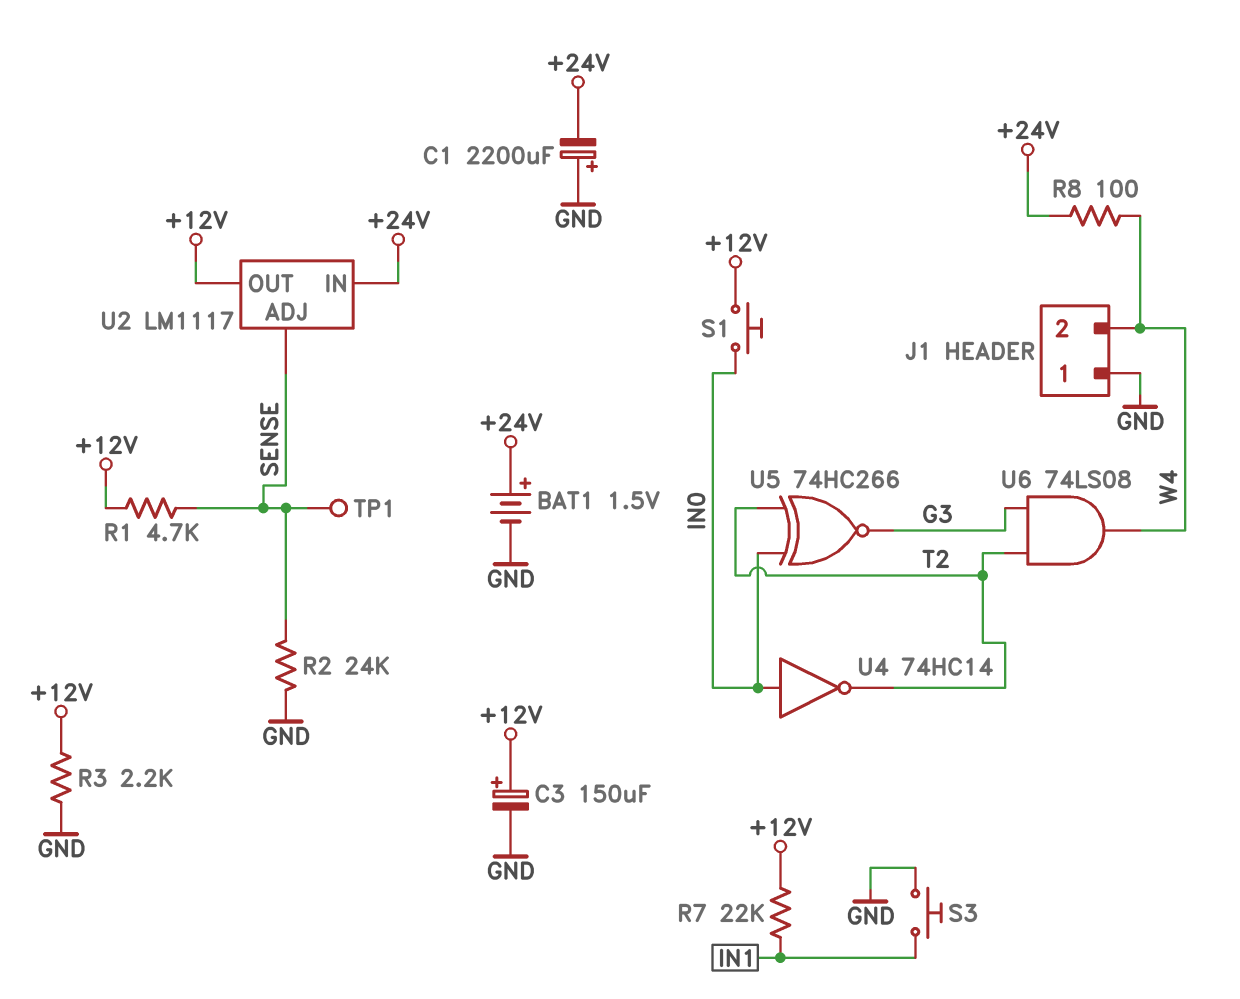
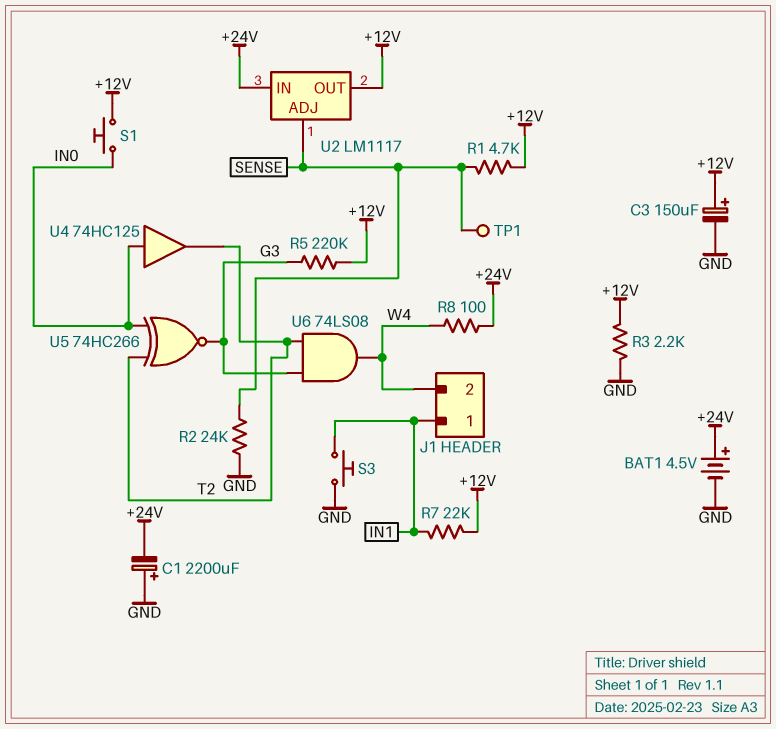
BAT1: 1.5V (plus +24V, minus GND) -> 4.5V (plus +24V, minus GND)
J1 pin 1: GND -> IN1
R5: none -> 220k (+12V, G3)
U4: NOT 74HC14 (in IN0, out T2) -> buffer 74HC125 (in IN0, out T2)

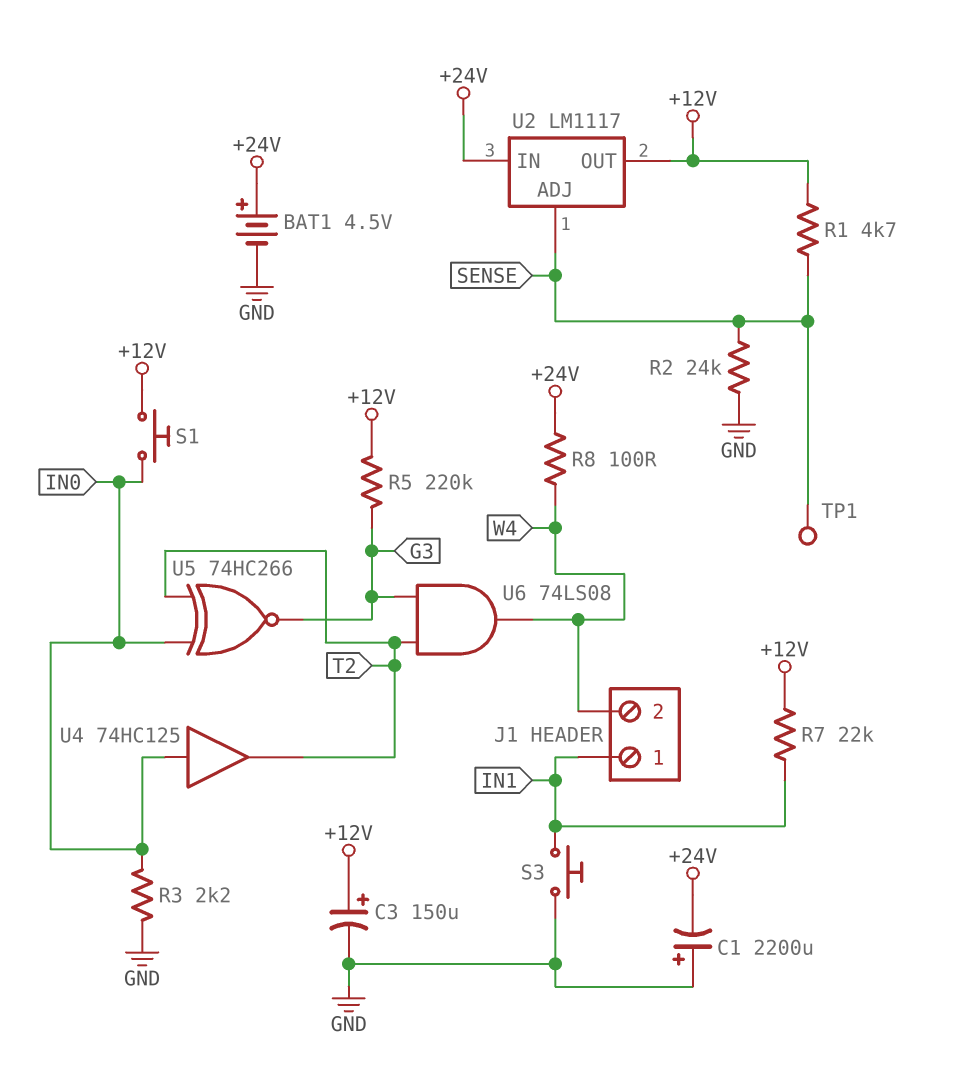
R3: 2.2k (+12V, GND) -> 2.2k (GND, IN0)

